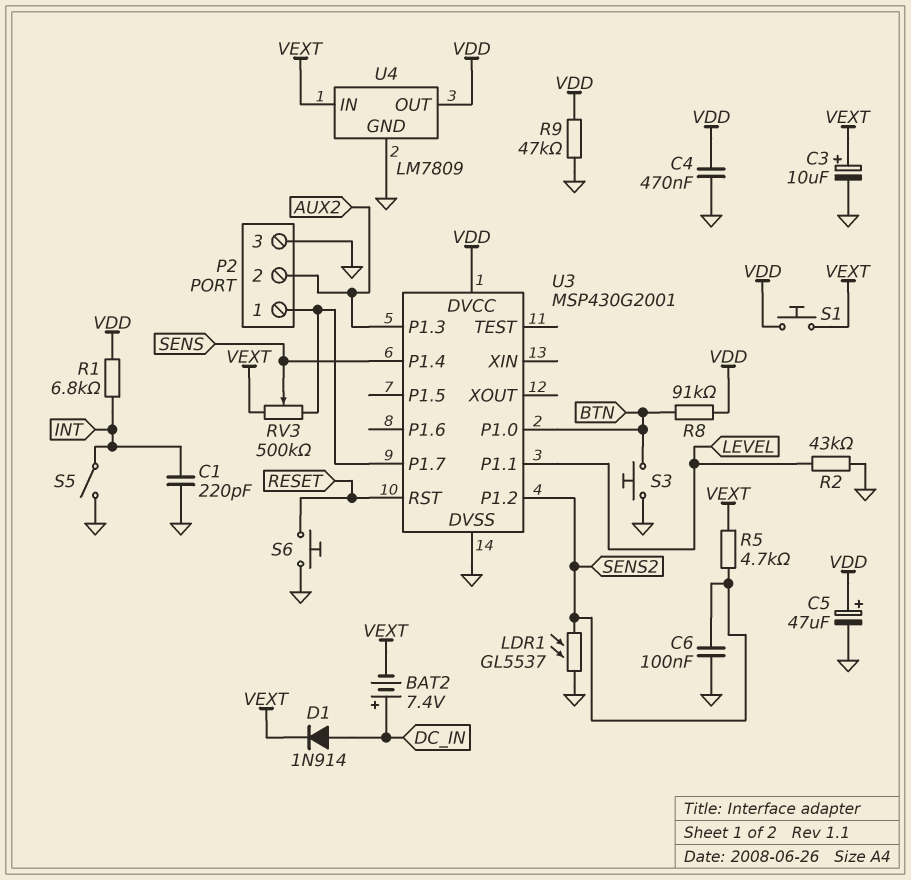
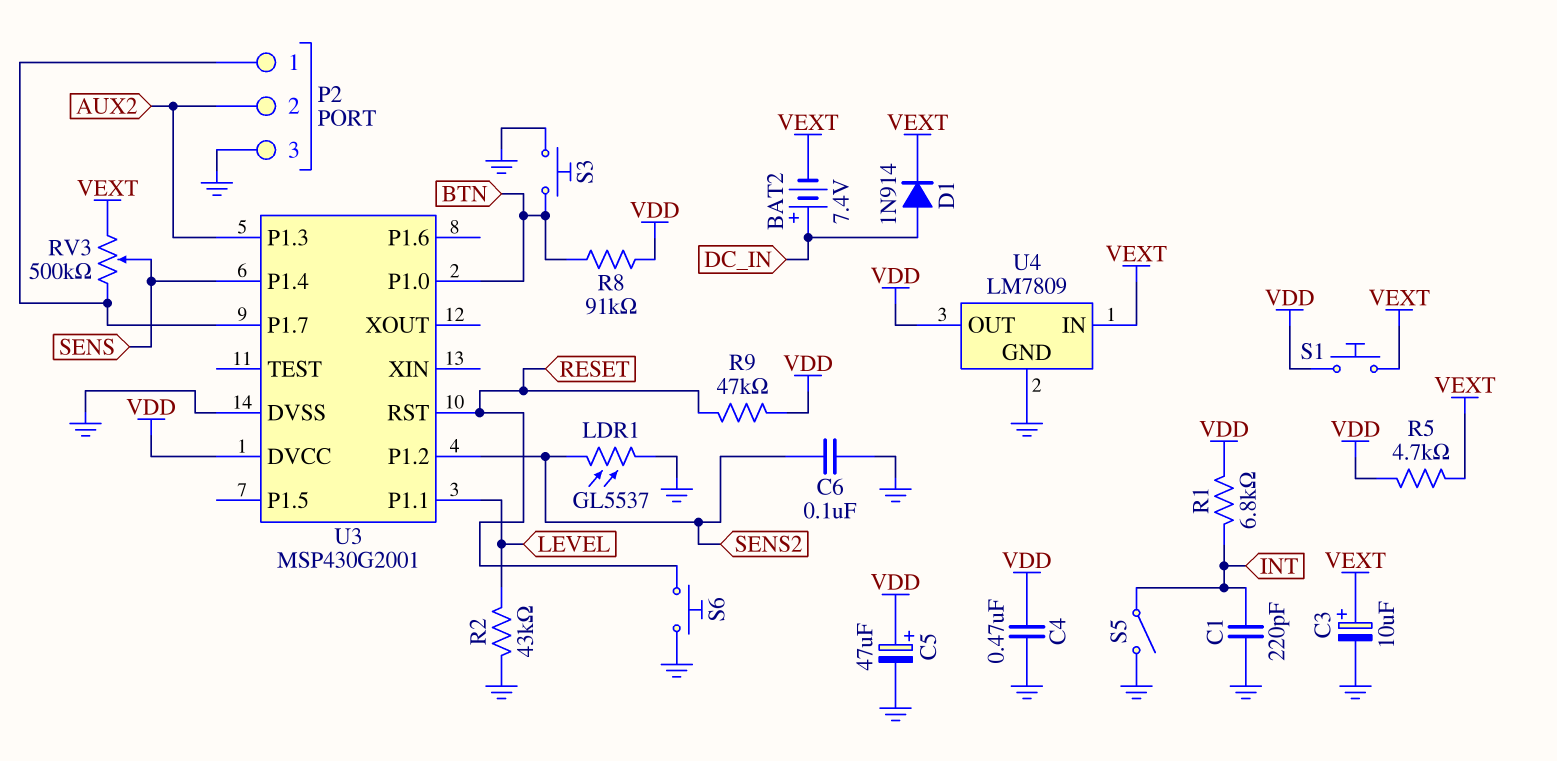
R5: 4.7k (SENS2, VEXT) -> 4.7k (VDD, VEXT)
R9: 47k (GND, VDD) -> 47k (RESET, VDD)

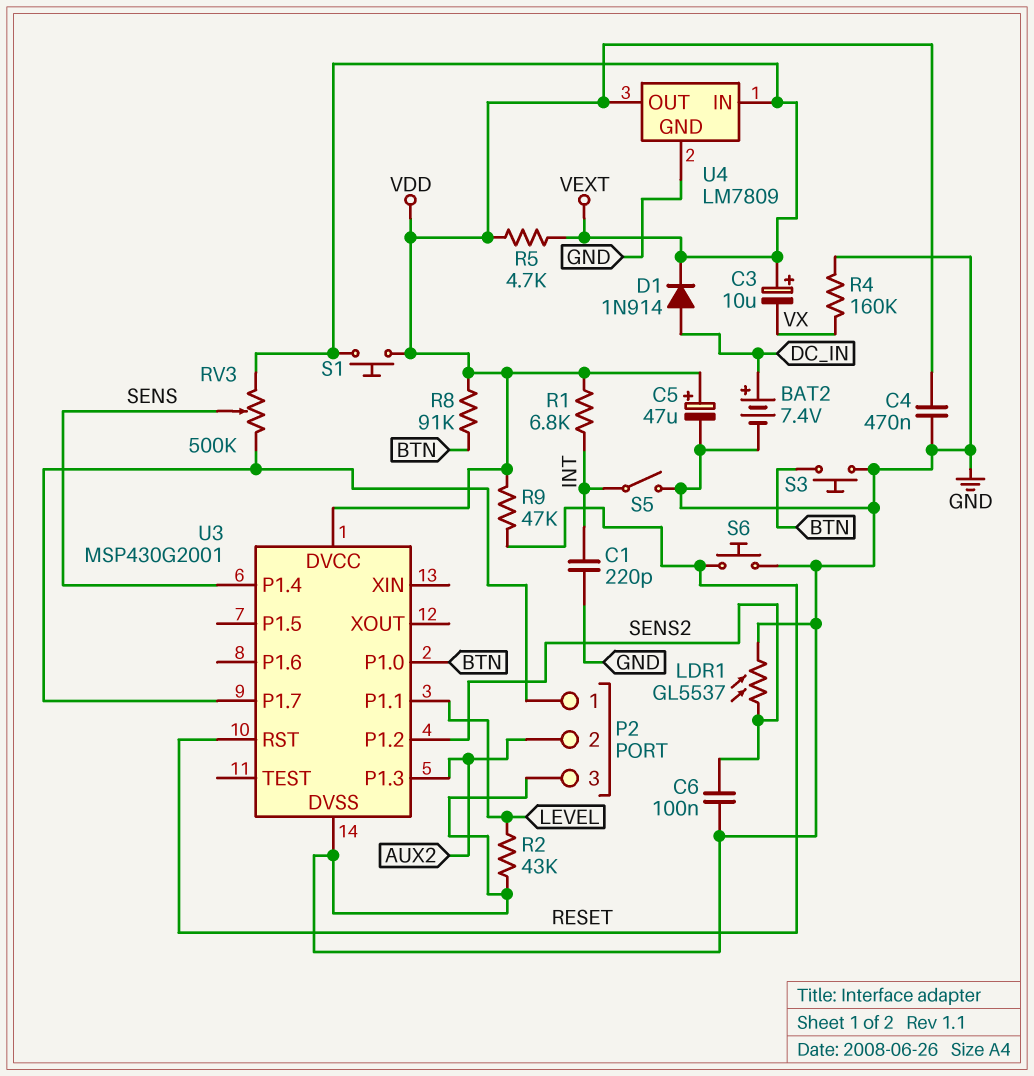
BAT2: 7.4V (plus DC_IN, minus VEXT) -> 7.4V (plus DC_IN, minus GND)
C3: 10uF (plus VEXT, minus GND) -> 10uF (plus VEXT, minus VX)
R4: none -> 160k (GND, VX)

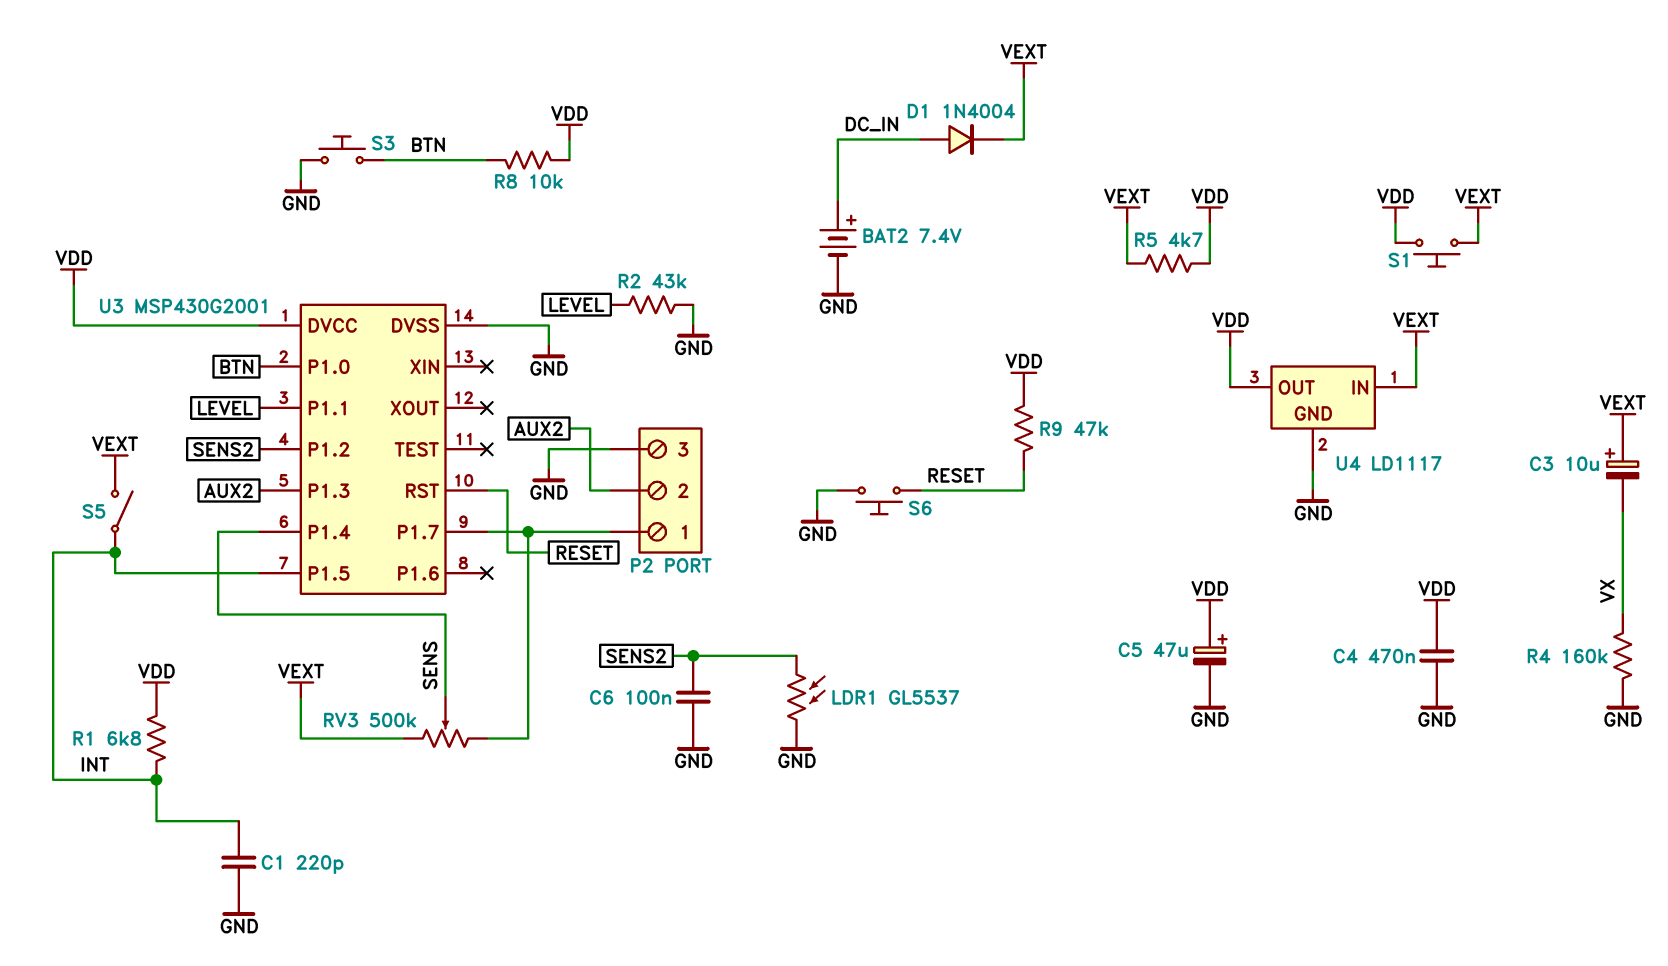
D1: diode 1N914 (A DC_IN, K VEXT) -> diode 1N4004 (A DC_IN, K VEXT)
R8: 91k (BTN, VDD) -> 10k (BTN, VDD)
S5: switch (GND, INT) -> switch (INT, VEXT)
U3 pin P1.5: none -> INT
U4: LM7809 -> LD1117

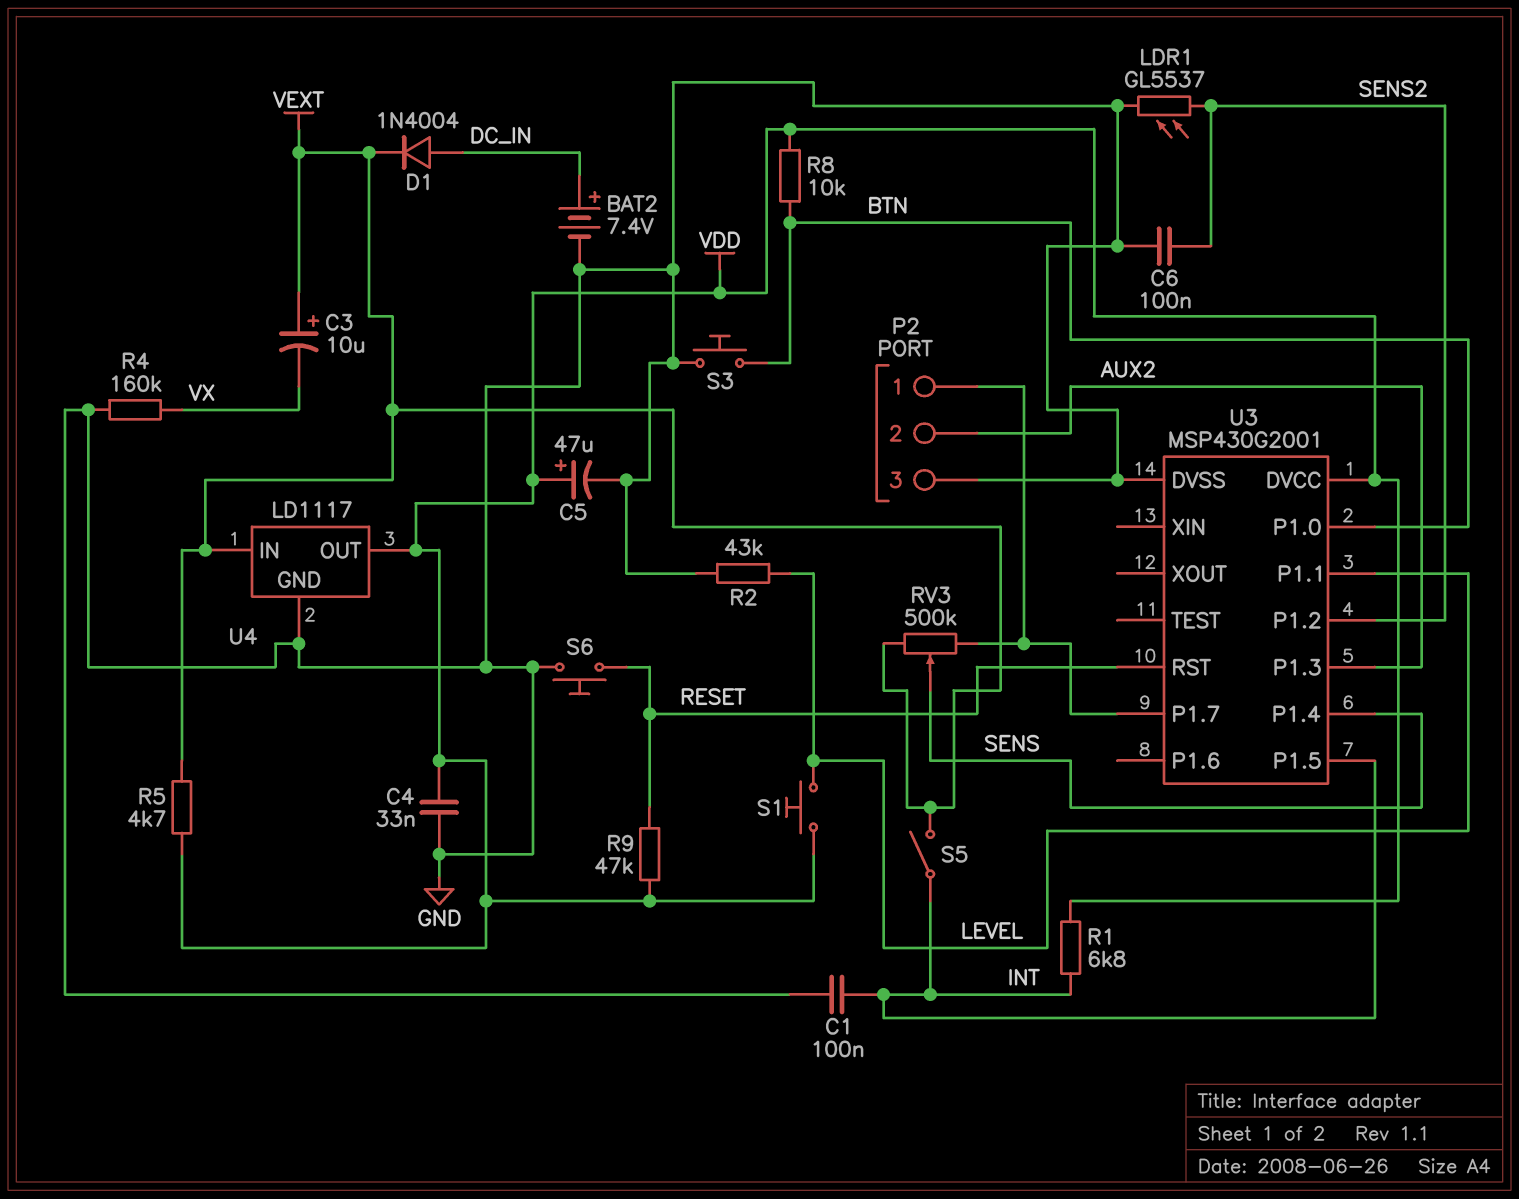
C1: 220pF (GND, INT) -> 100nF (GND, INT)
C4: 470nF (GND, VDD) -> 33nF (GND, VDD)
S1: button (VDD, VEXT) -> button (LEVEL, VDD)

